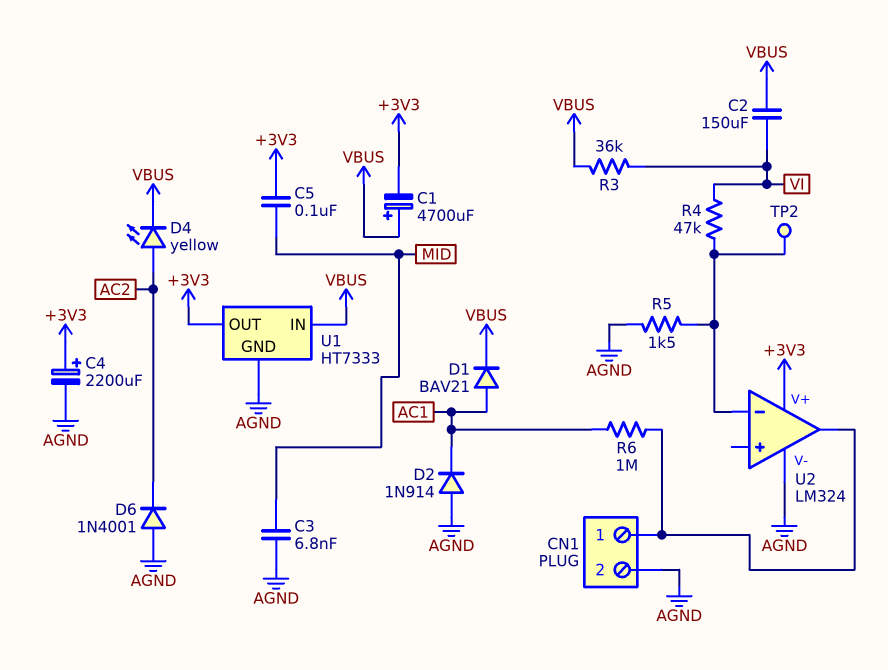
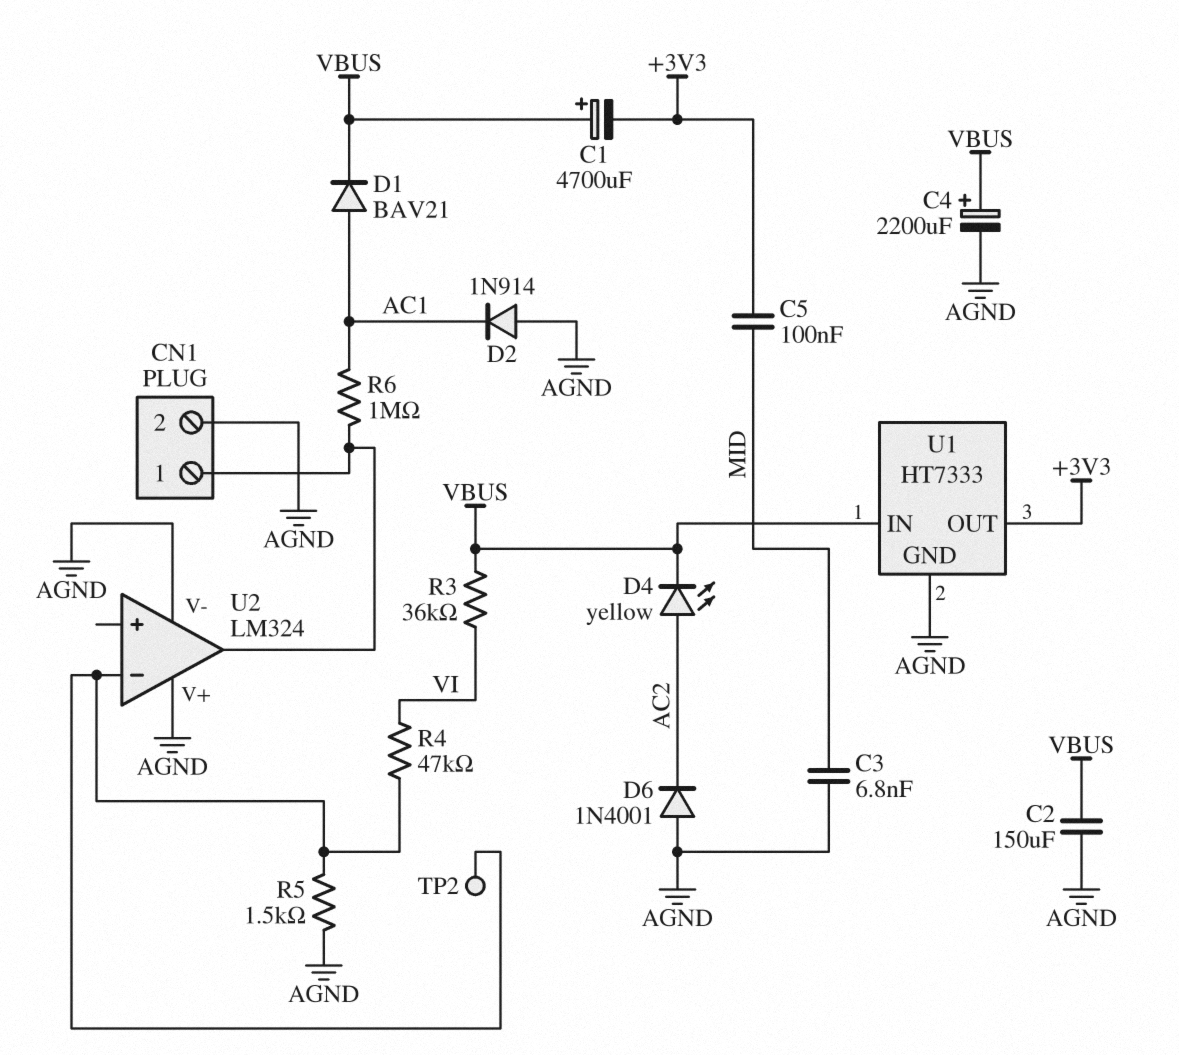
C2: 150uF (VBUS, VI) -> 150uF (AGND, VBUS)
C4: 2200uF (plus +3V3, minus AGND) -> 2200uF (plus VBUS, minus AGND)
U2 pin V+: +3V3 -> AGND

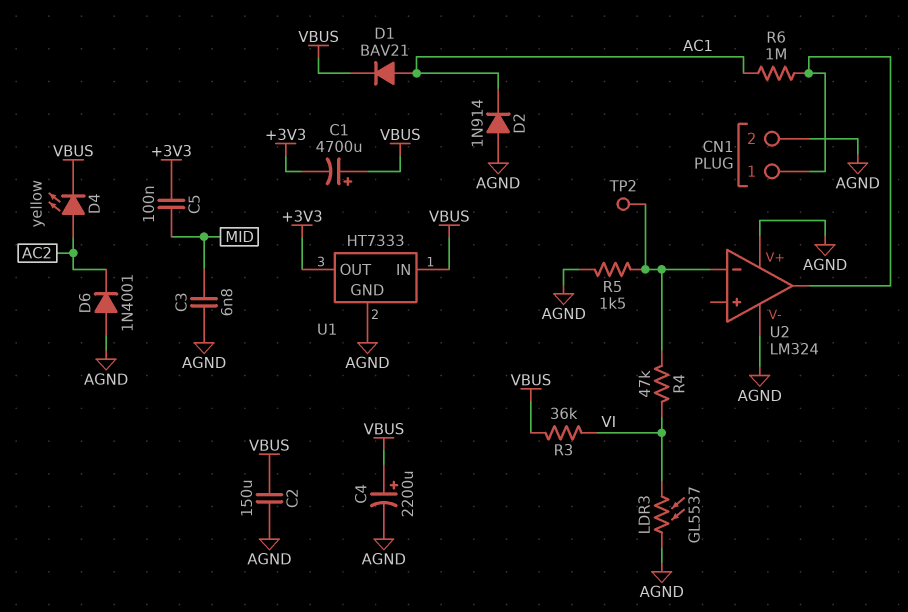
LDR3: none -> GL5537 (AGND, VI)

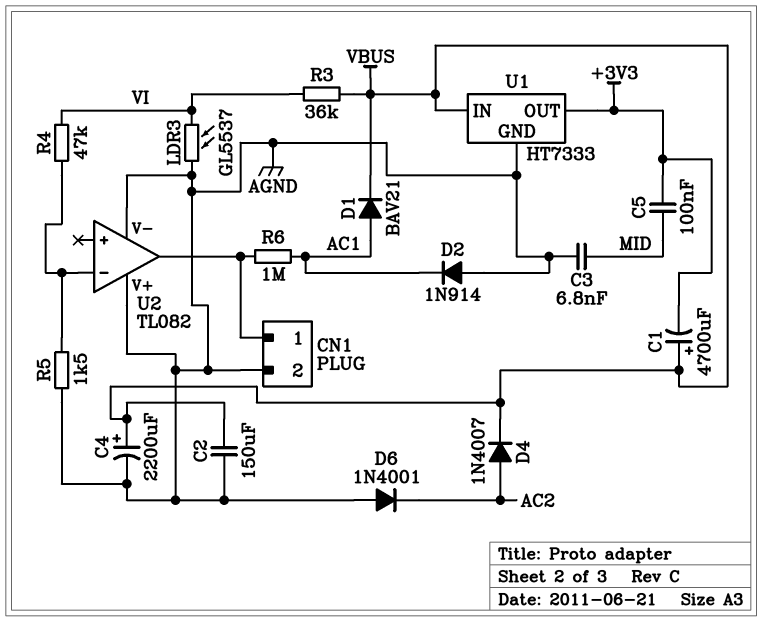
D4: LED yellow (A AC2, K VBUS) -> diode 1N4007 (A AC2, K VBUS)
TP2: test point (U2/in-) -> none
U2: LM324 -> TL082

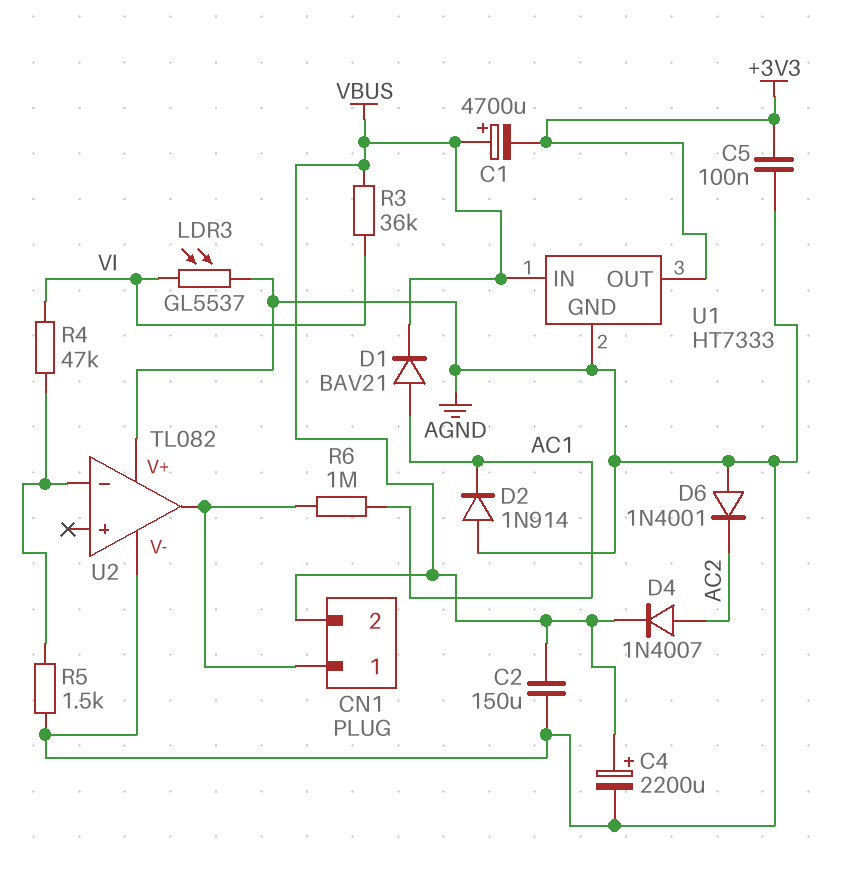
C3: 6.8nF (AGND, MID) -> none
C5: 100nF (+3V3, MID) -> 100nF (+3V3, AGND)
CN1 pin 2: AGND -> VBUS

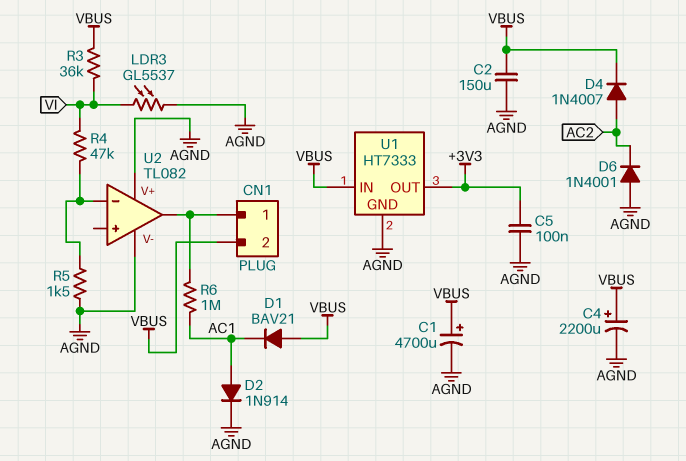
C1: 4700uF (plus VBUS, minus +3V3) -> 4700uF (plus VBUS, minus AGND)
D1: diode BAV21 (A AC1, K VBUS) -> diode BAV21 (A VBUS, K AC1)
D2: diode 1N914 (A AGND, K AC1) -> diode 1N914 (A AC1, K AGND)

